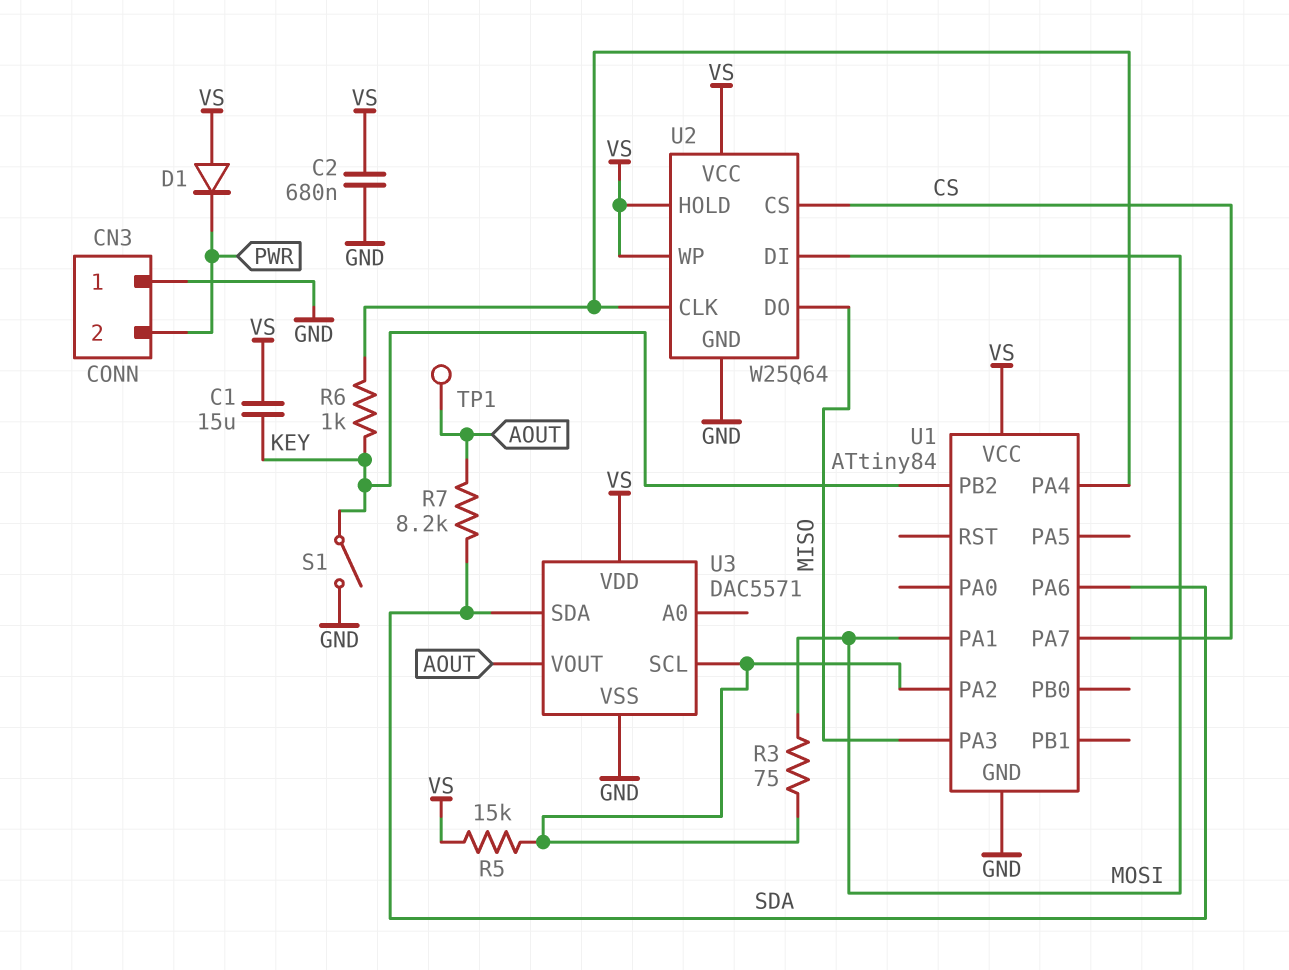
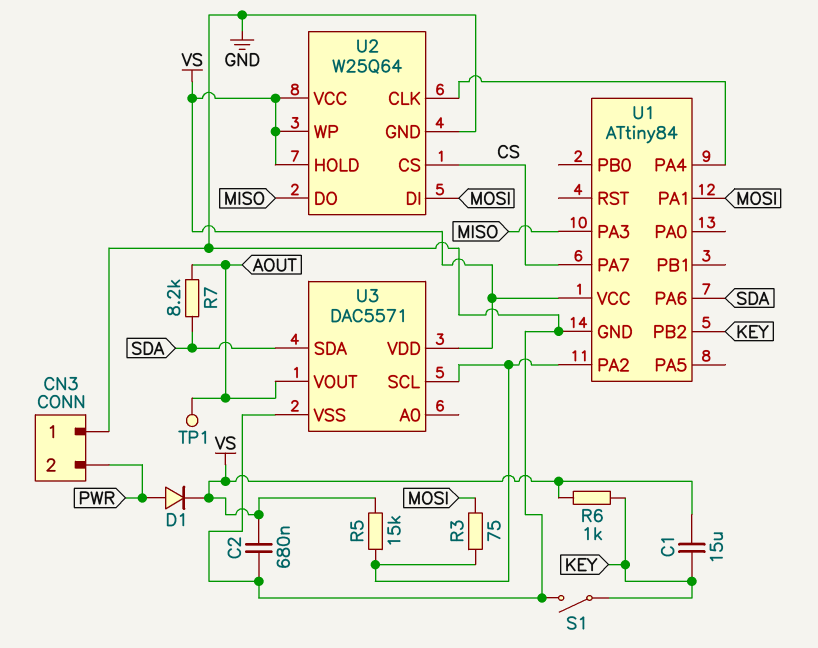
D1: diode (A VS, K PWR) -> diode (A PWR, K VS)
R6: 1k (KEY, U1/PA4) -> 1k (KEY, VS)

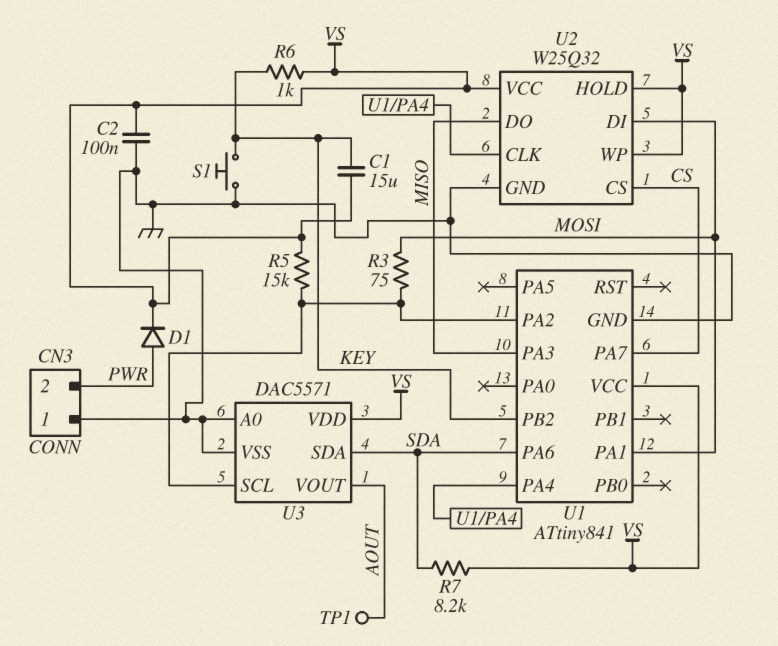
C2: 680nF (GND, VS) -> 100nF (GND, VS)
R7: 8.2k (AOUT, SDA) -> 8.2k (SDA, VS)
S1: switch (GND, KEY) -> button (GND, KEY)
U1: ATtiny84 -> ATtiny841
U2: W25Q64 -> W25Q32
U3 pin A0: none -> GND

